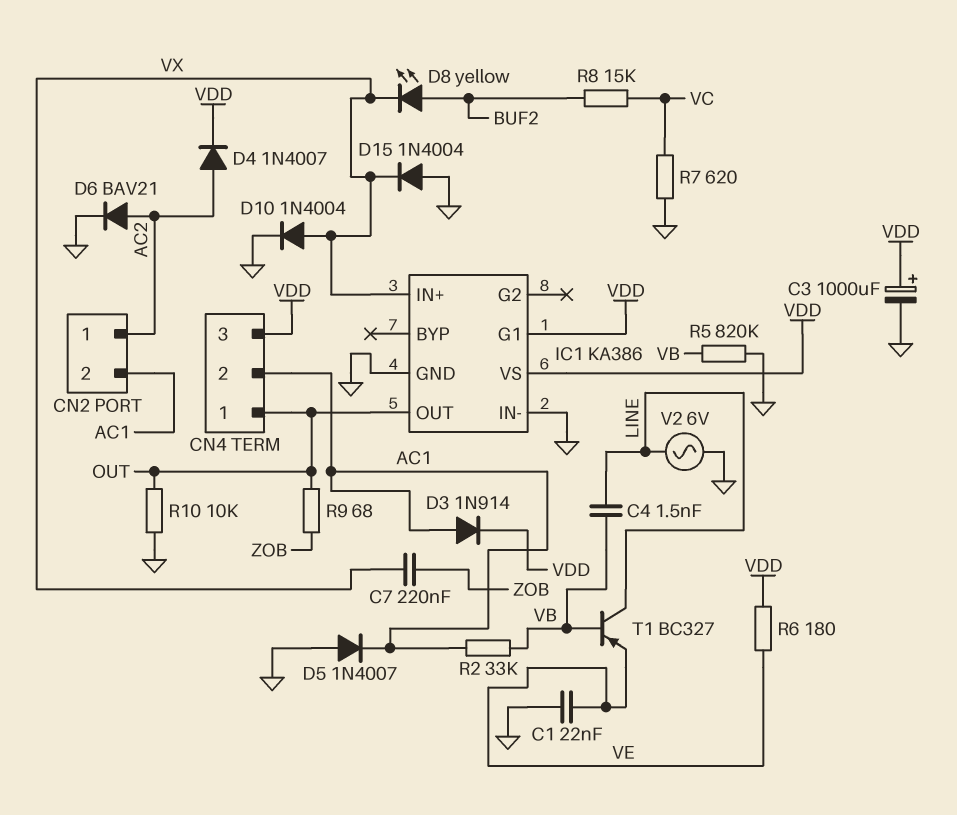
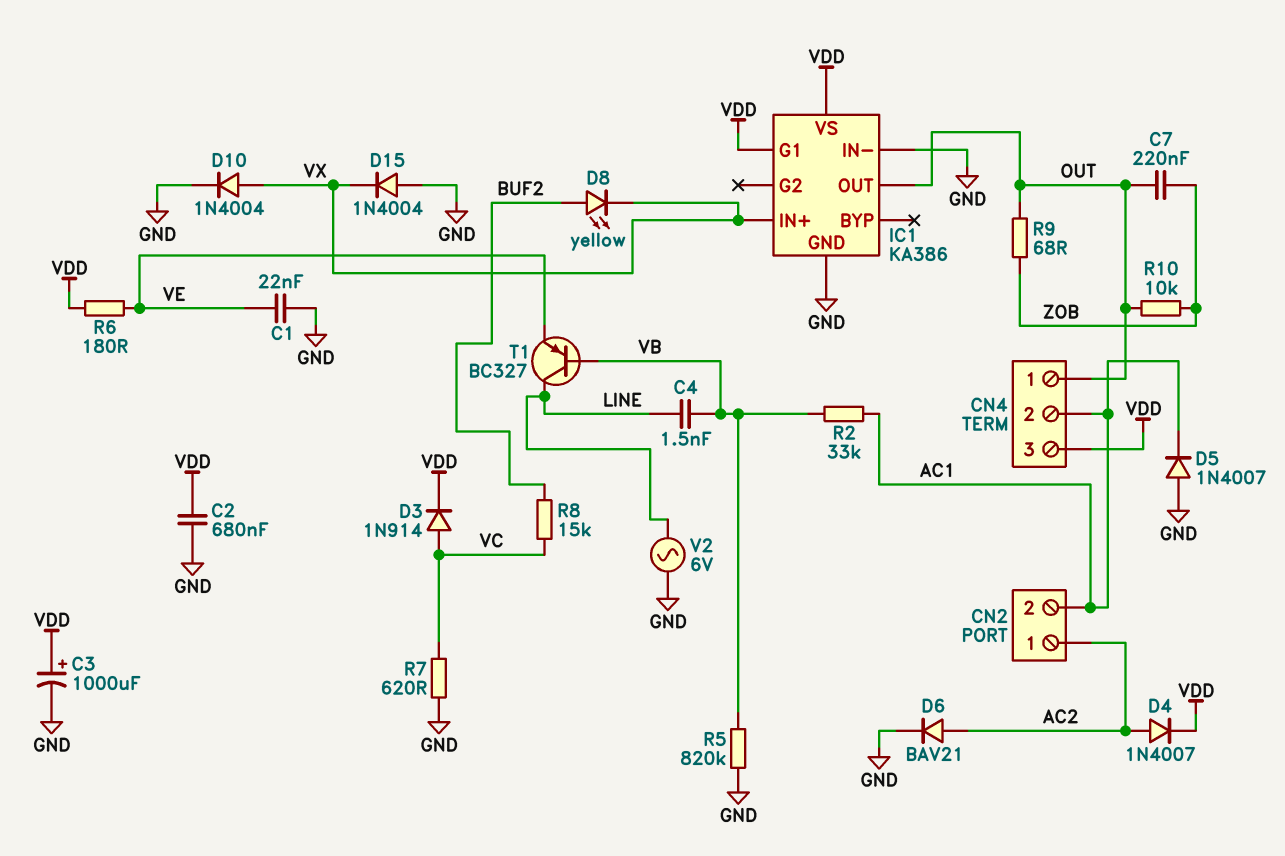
C2: none -> 680nF (GND, VDD)
C7: 220nF (VX, ZOB) -> 220nF (OUT, ZOB)
D3: diode 1N914 (A AC1, K VDD) -> diode 1N914 (A VC, K VDD)
R10: 10k (GND, OUT) -> 10k (OUT, ZOB)

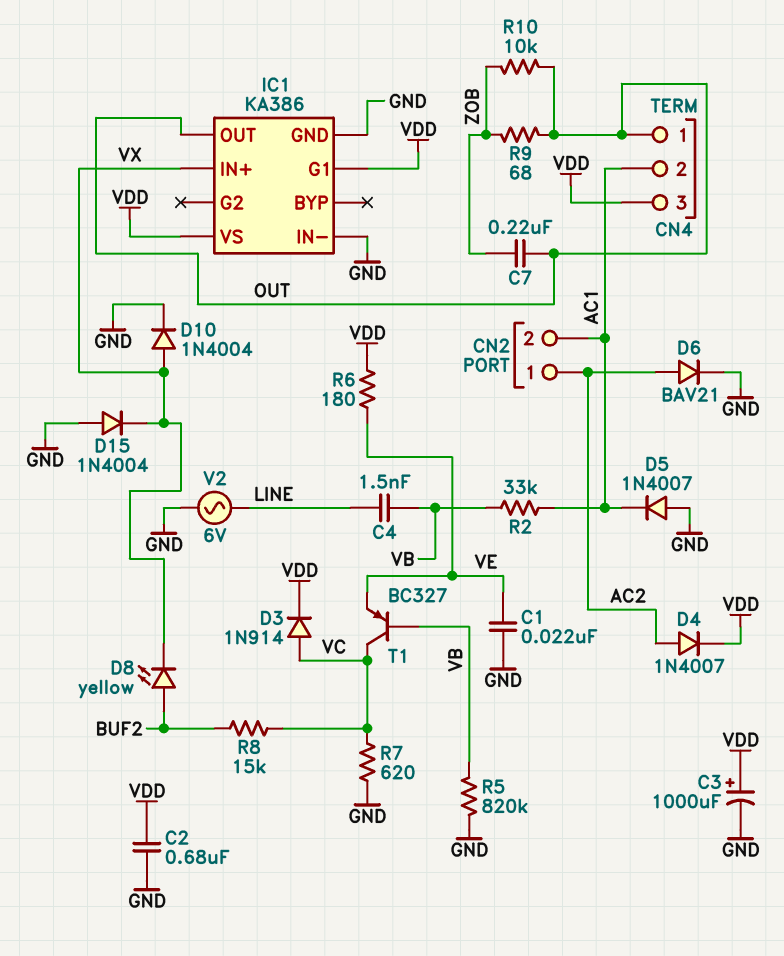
T1: PNP BC327 (B VB, C LINE, E VE) -> PNP BC327 (B VB, C VC, E VE)

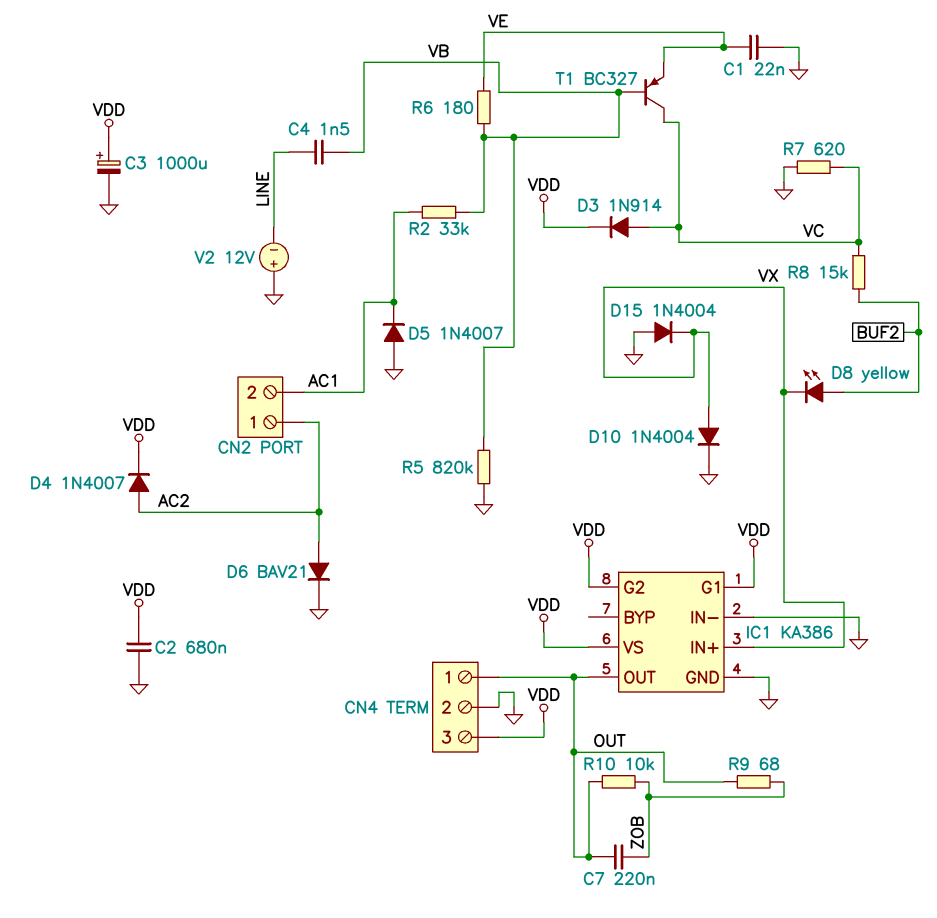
CN4 pin 2: AC1 -> GND
IC1 pin G2: none -> VDD
R6: 180 (VDD, VE) -> 180 (VB, VE)
V2: AC 6V (GND, LINE) -> 12V (plus GND, minus LINE)

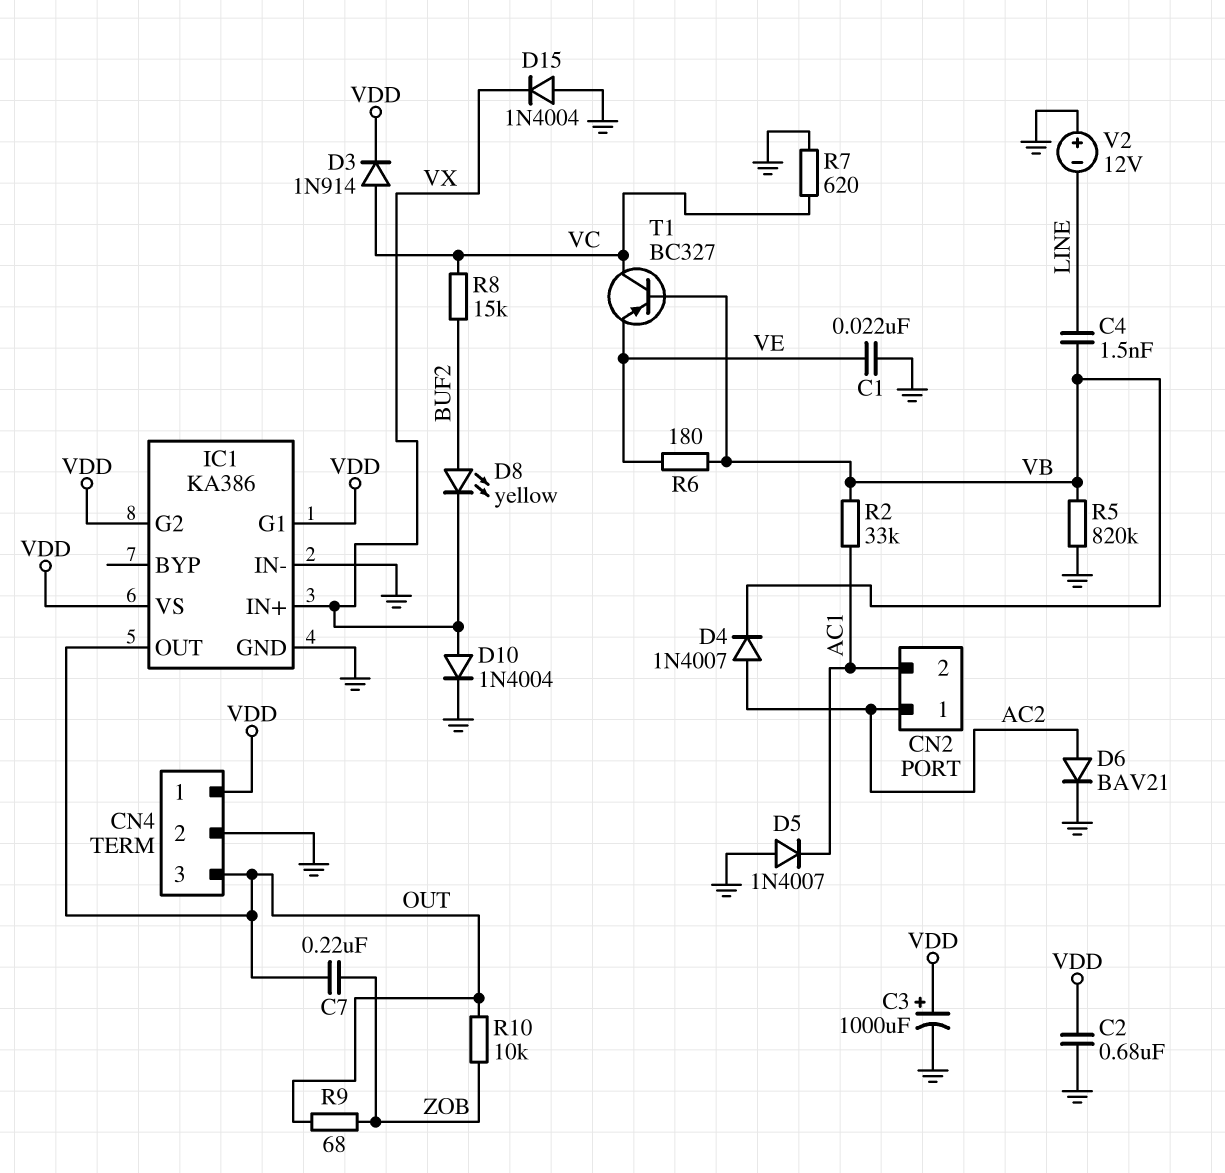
CN4 pin 1: OUT -> VDD
CN4 pin 3: VDD -> OUT
D4: diode 1N4007 (A AC2, K VDD) -> diode 1N4007 (A AC2, K VB)

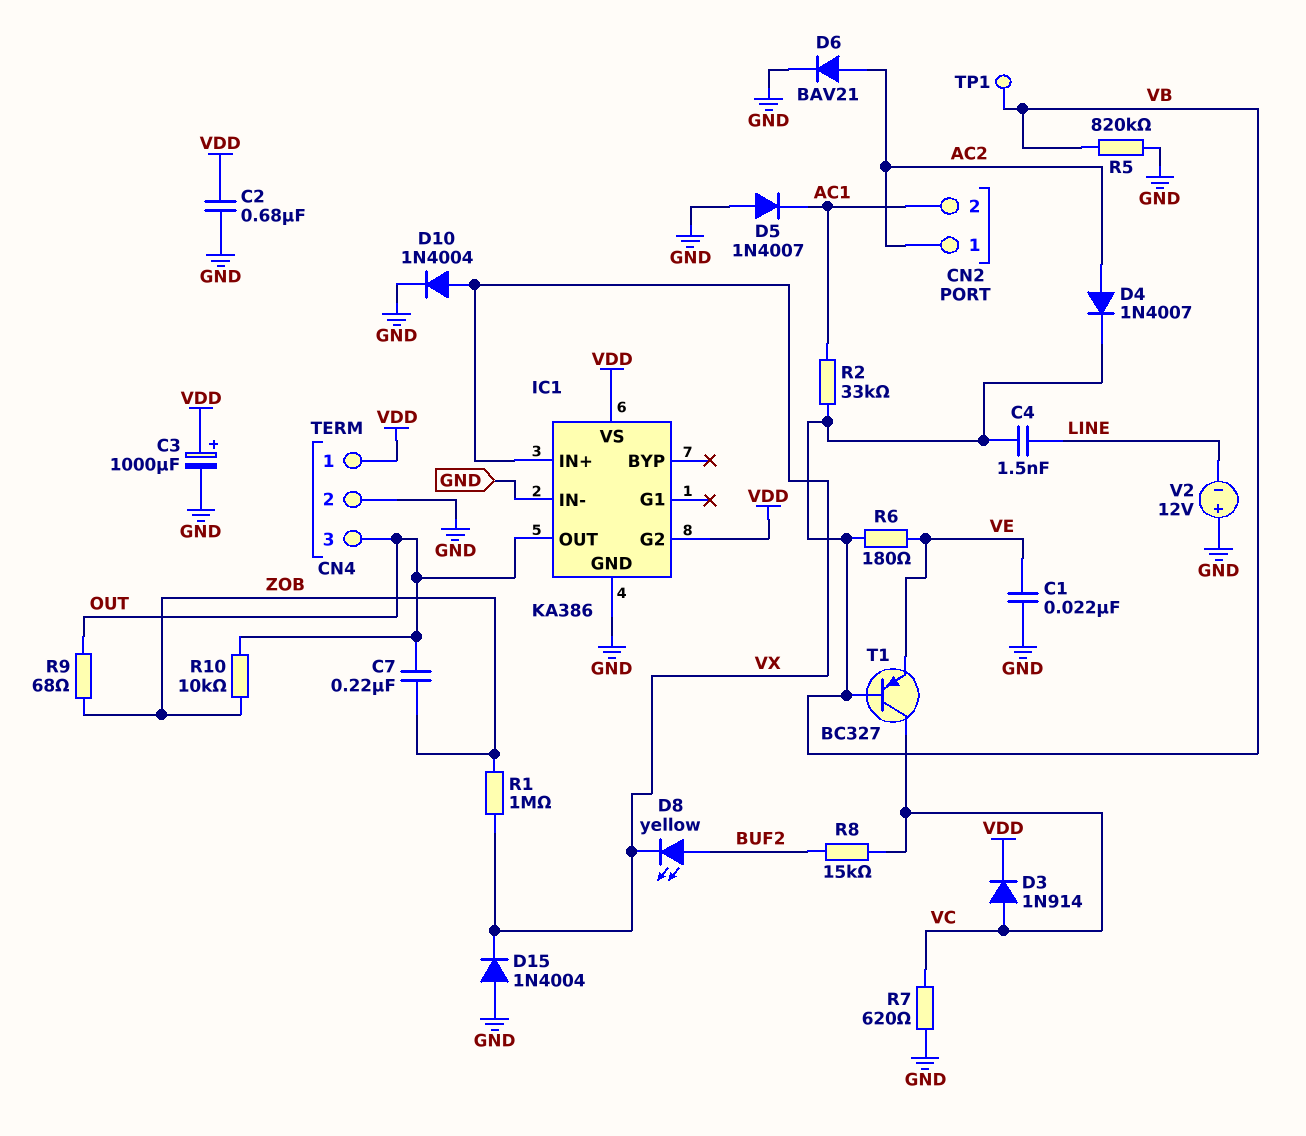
IC1 pin G1: VDD -> none
R1: none -> 1M (VX, ZOB)
TP1: none -> test point (VB)

